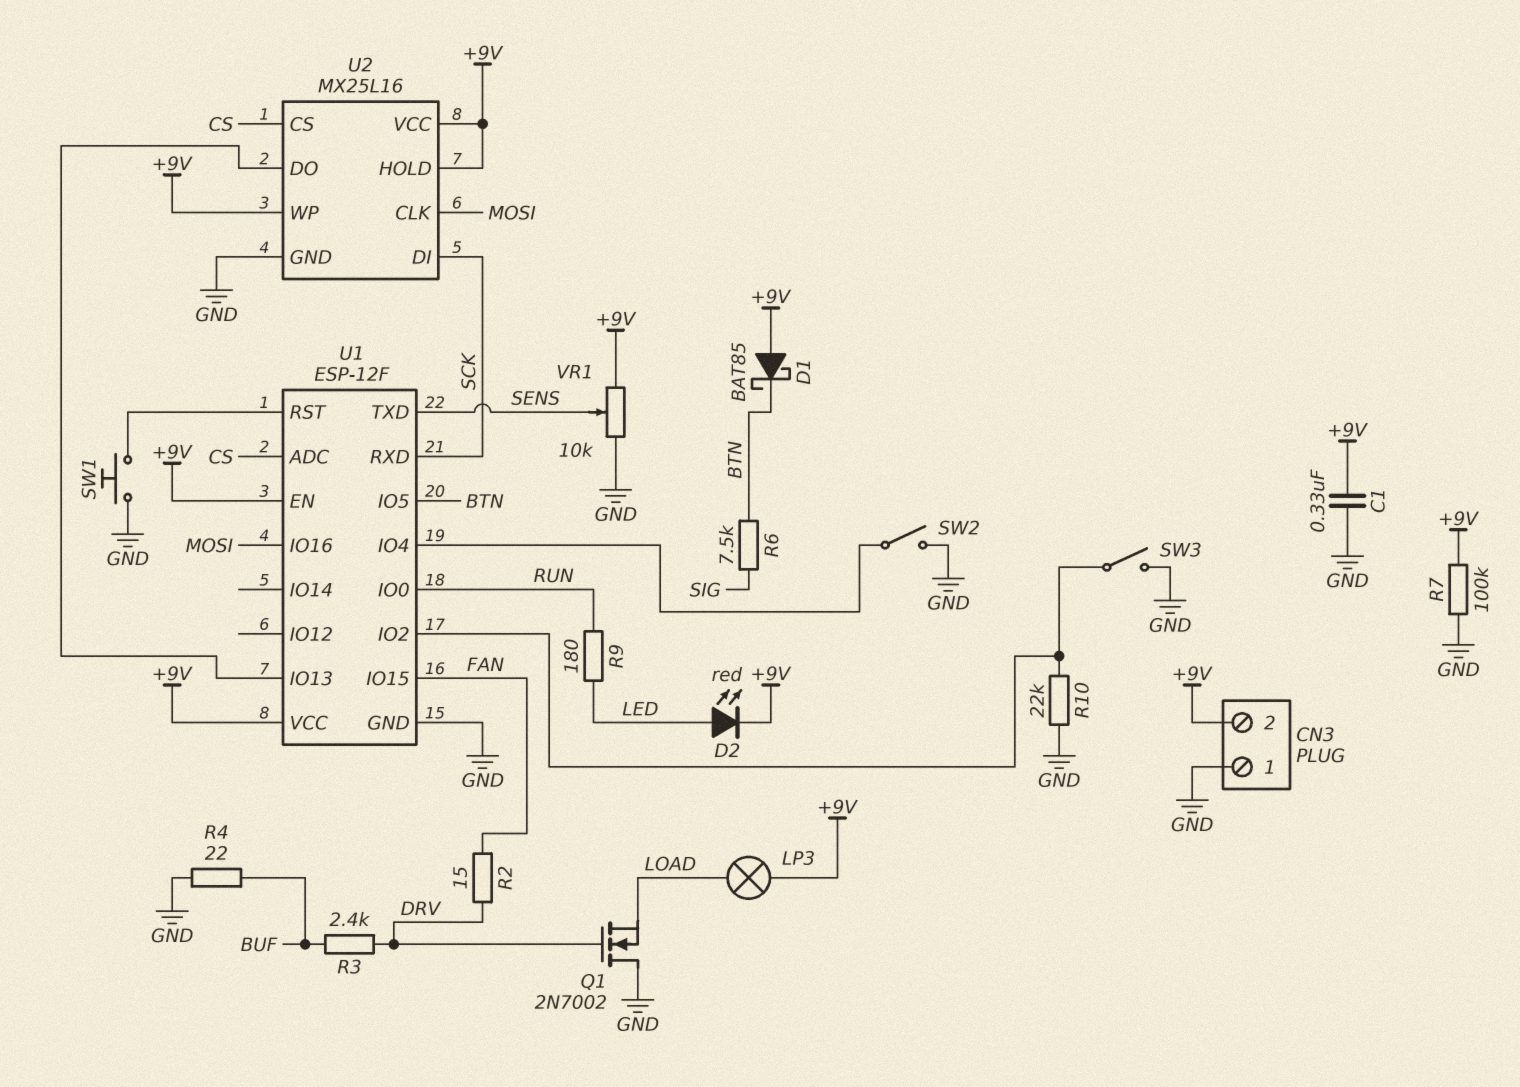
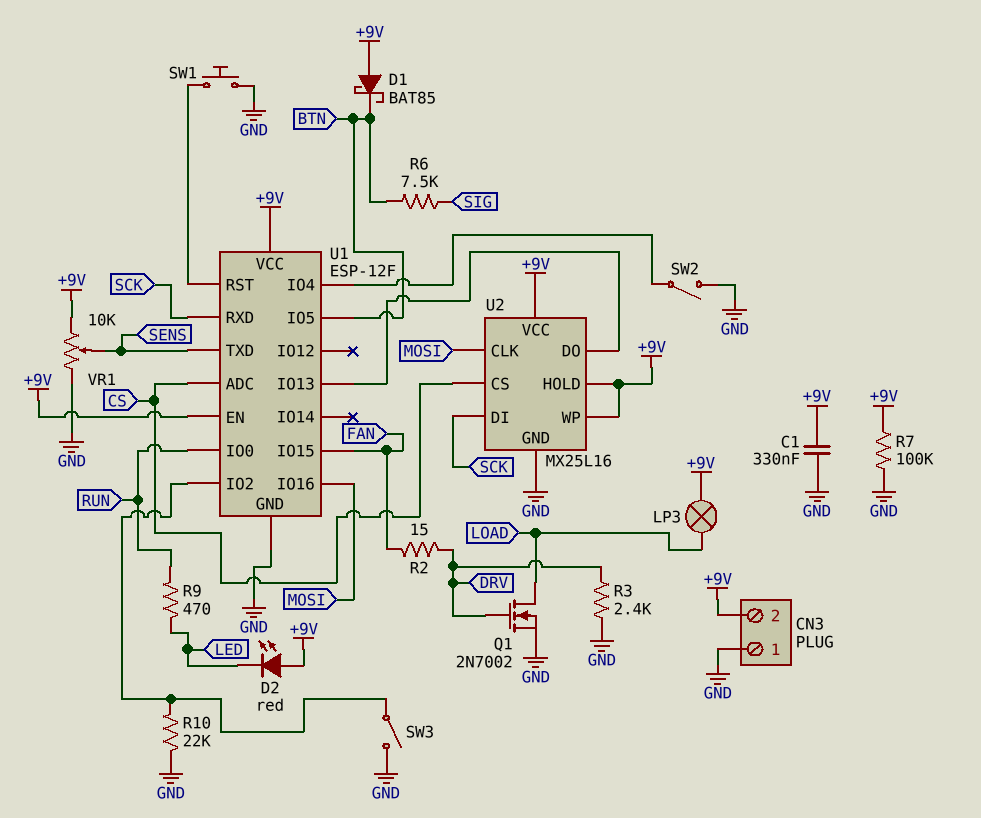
D2: LED red (A LED, K +9V) -> LED red (A +9V, K LED)
Q1: NMOS 2N7002 (G DRV, D GND, S LOAD) -> NMOS 2N7002 (G DRV, D LOAD, S GND)
R3: 2.4k (BUF, DRV) -> 2.4k (DRV, GND)
R4: 22 (BUF, GND) -> none
R9: 180 (LED, RUN) -> 470 (LED, RUN)

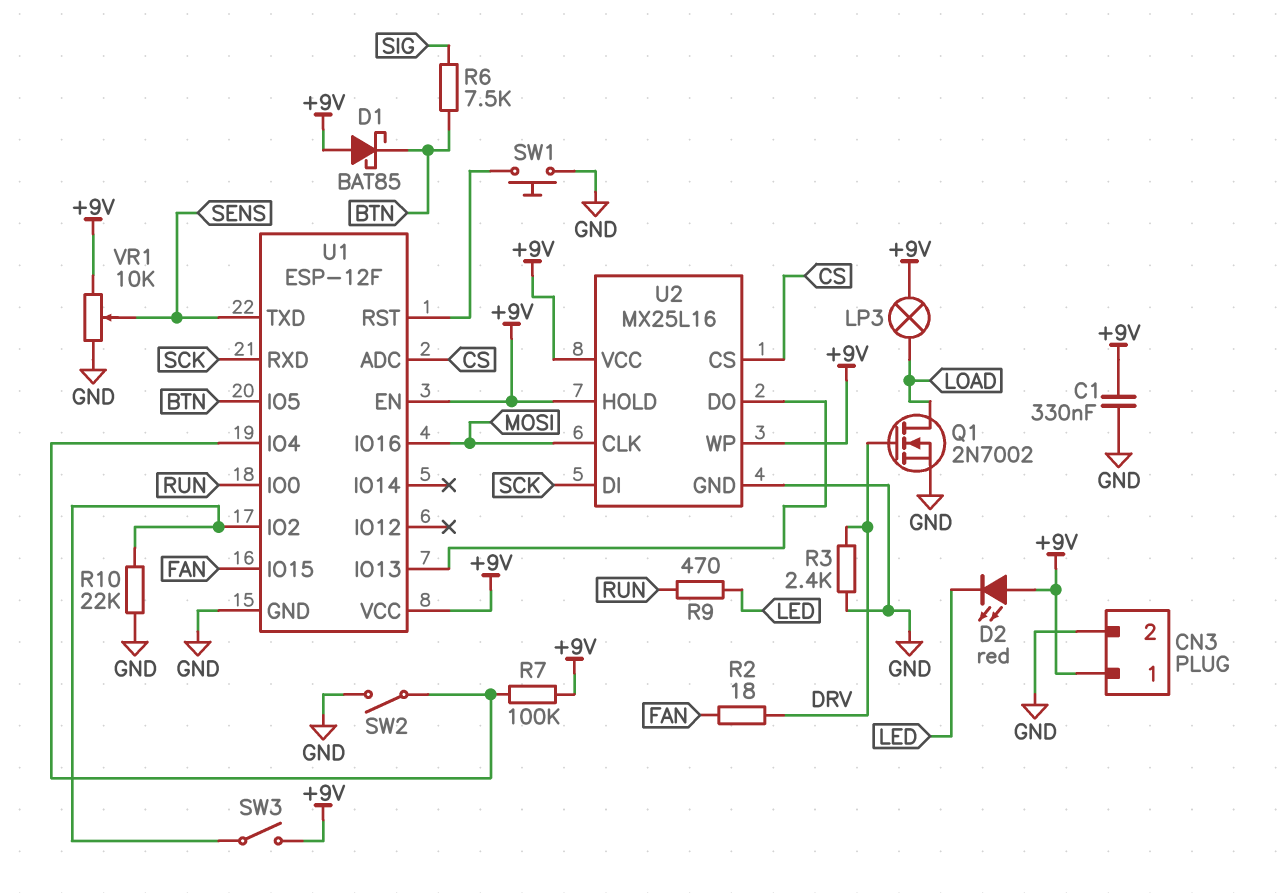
CN3 pin 1: GND -> +9V
CN3 pin 2: +9V -> GND
R2: 15 (DRV, FAN) -> 18 (DRV, FAN)
R7: 100k (+9V, GND) -> 100k (+9V, U1/IO4)
SW3: switch (GND, U1/IO2) -> switch (+9V, U1/IO2)

